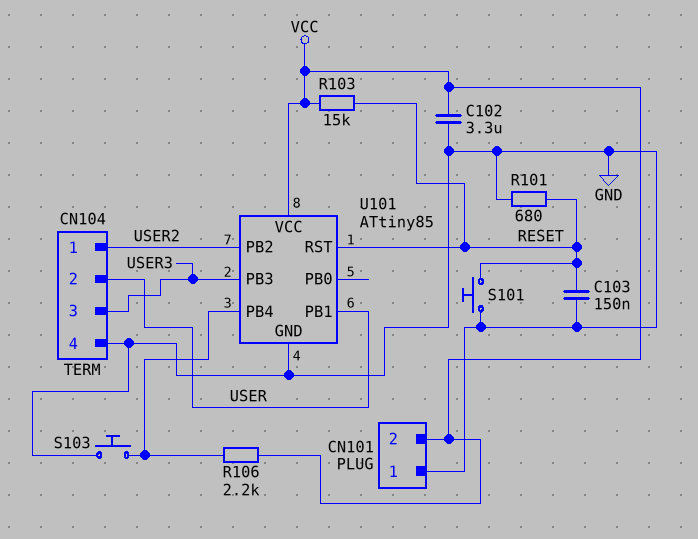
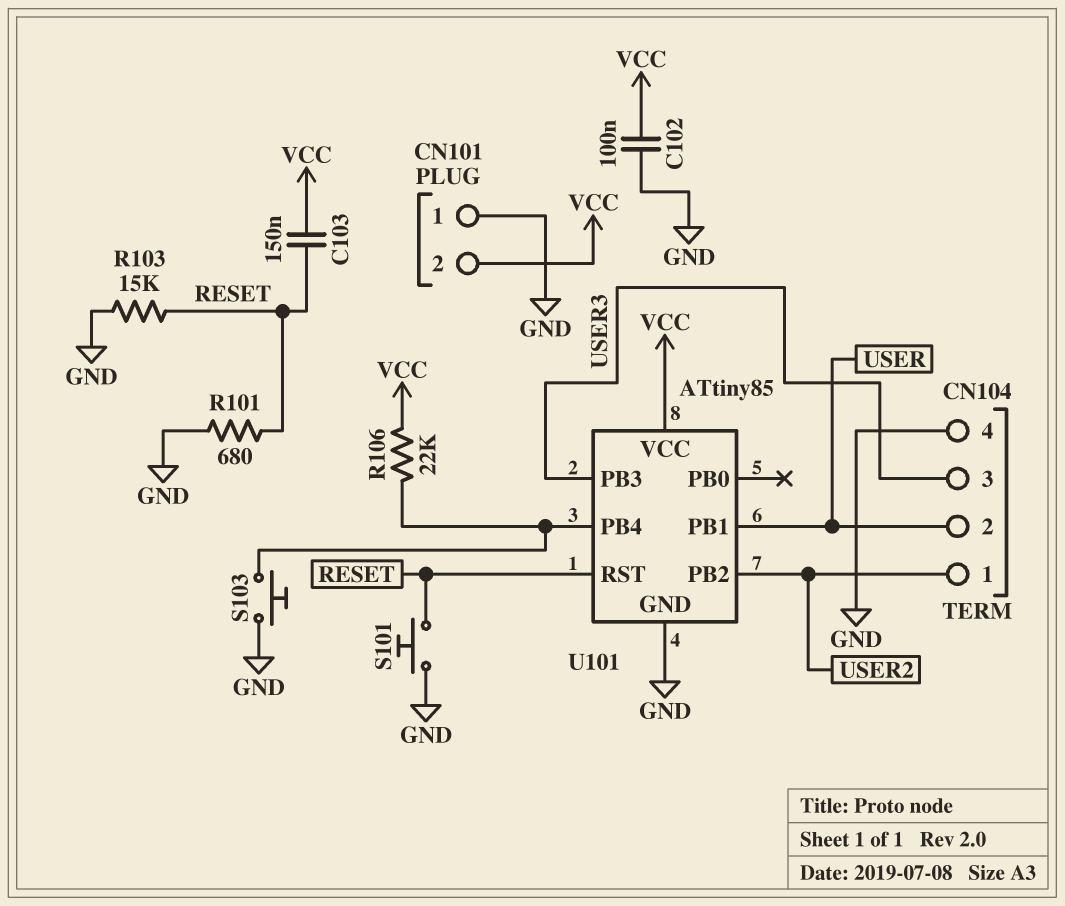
C102: 3.3uF (GND, VCC) -> 100nF (GND, VCC)
C103: 150nF (GND, RESET) -> 150nF (RESET, VCC)
R103: 15k (RESET, VCC) -> 15k (GND, RESET)
R106: 2.2k (U101/PB4, VCC) -> 22k (U101/PB4, VCC)

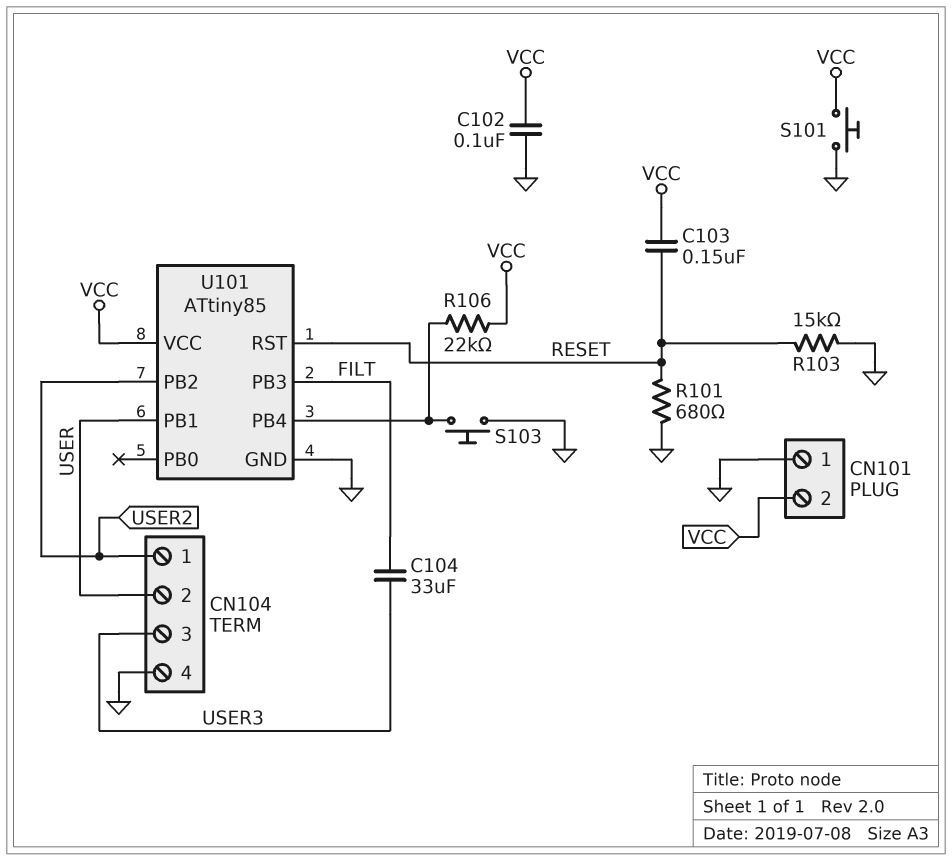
C104: none -> 33uF (FILT, USER3)
S101: button (GND, RESET) -> button (GND, VCC)
U101 pin PB3: USER3 -> FILT

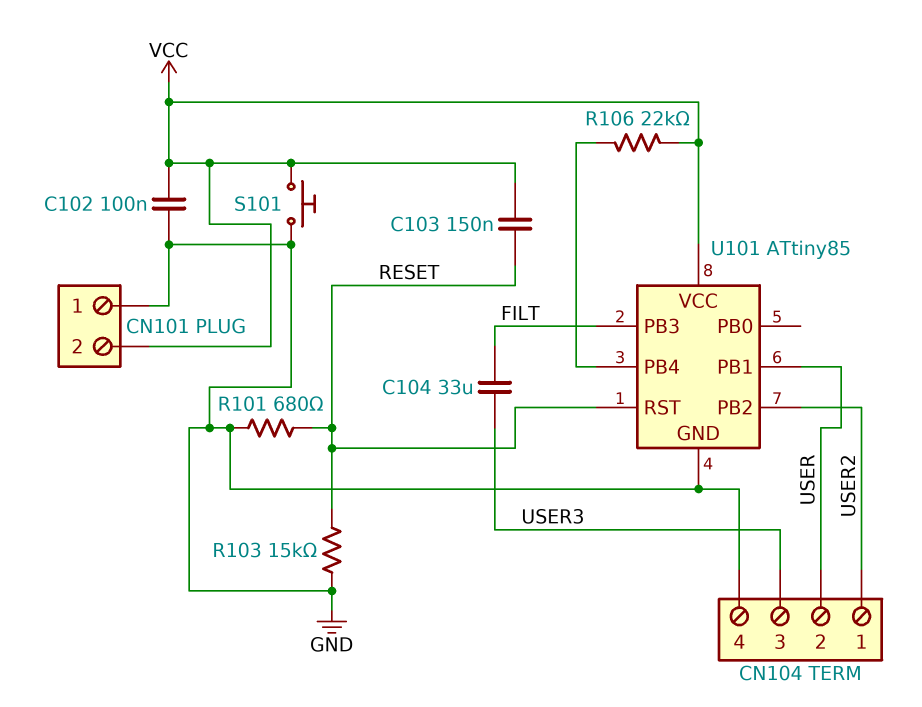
S103: button (GND, U101/PB4) -> none

